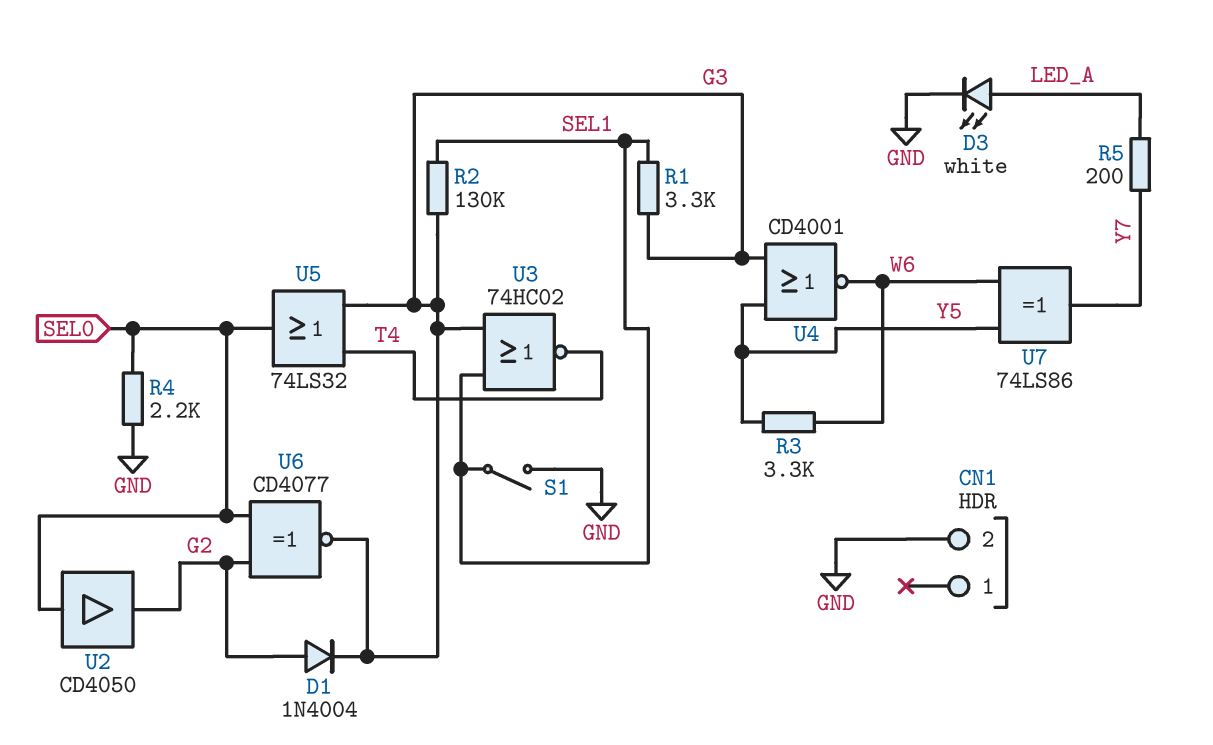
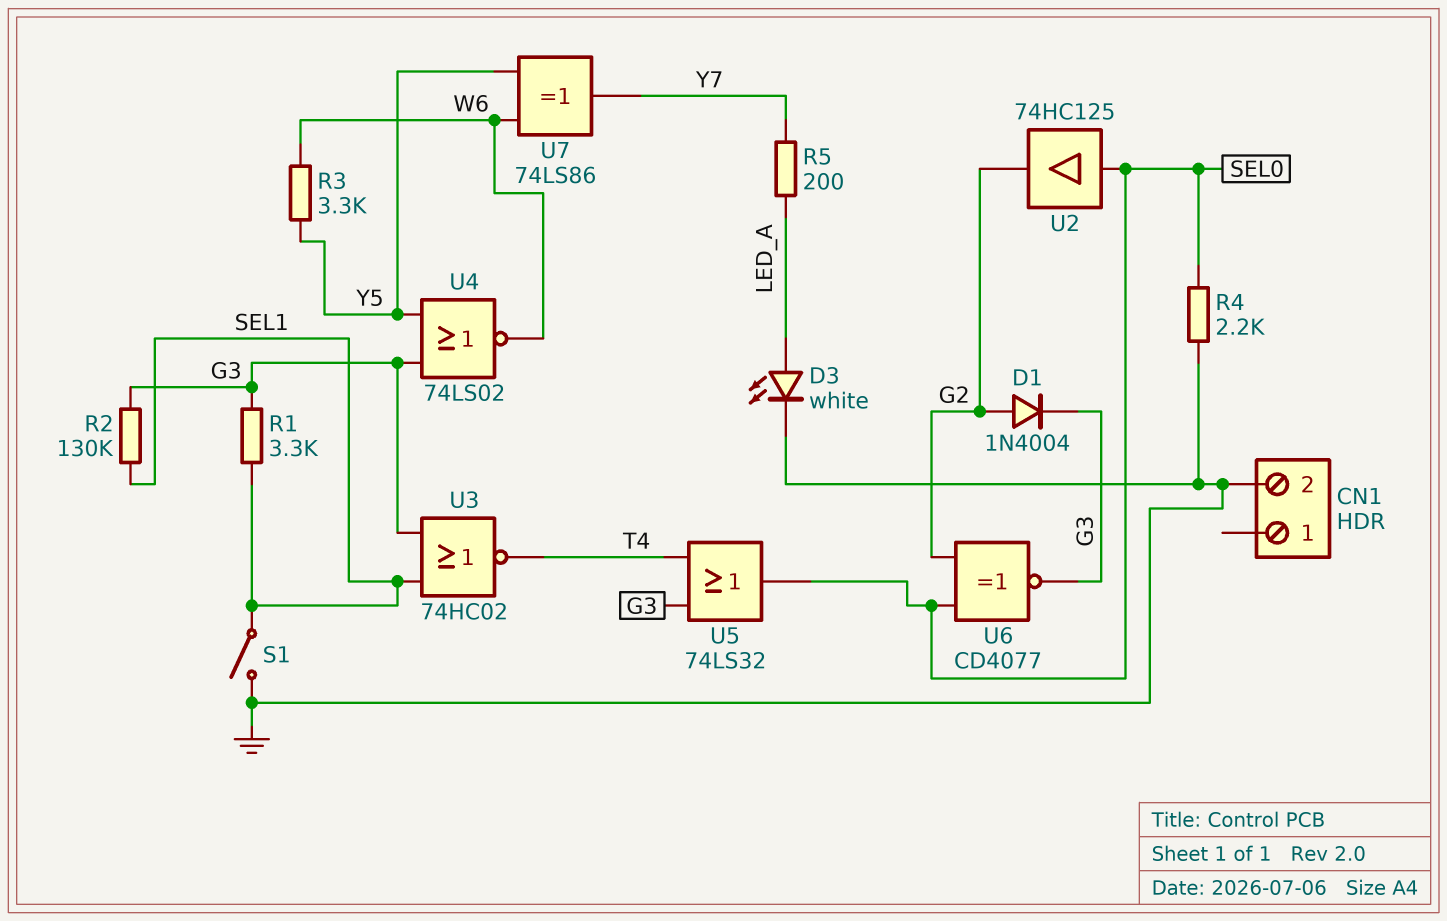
U2: buffer CD4050 (in SEL0, out G2) -> buffer 74HC125 (in SEL0, out G2)
U4: NOR CD4001 (in G3, in Y5, out W6) -> NOR 74LS02 (in G3, in Y5, out W6)

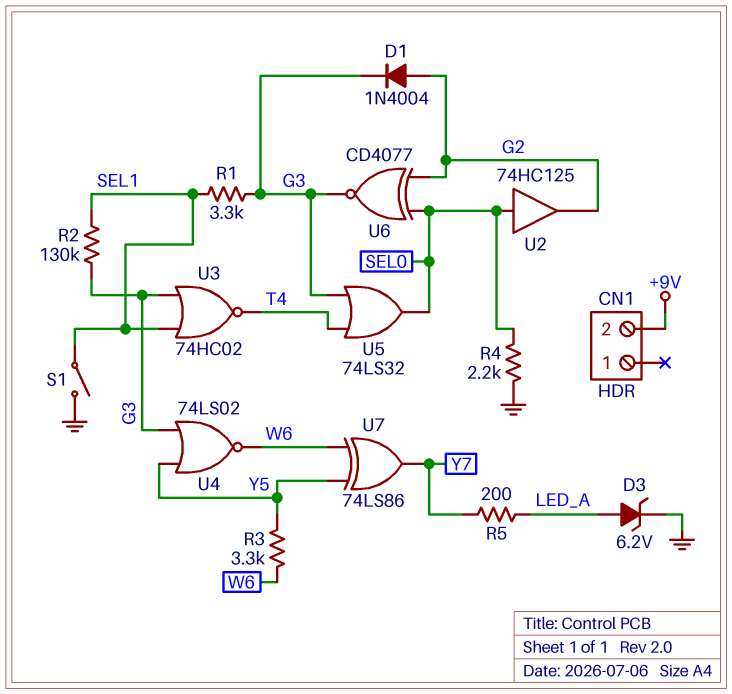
CN1 pin 2: GND -> +9V
D3: LED white (A LED_A, K GND) -> zener 6.2V (A LED_A, K GND)

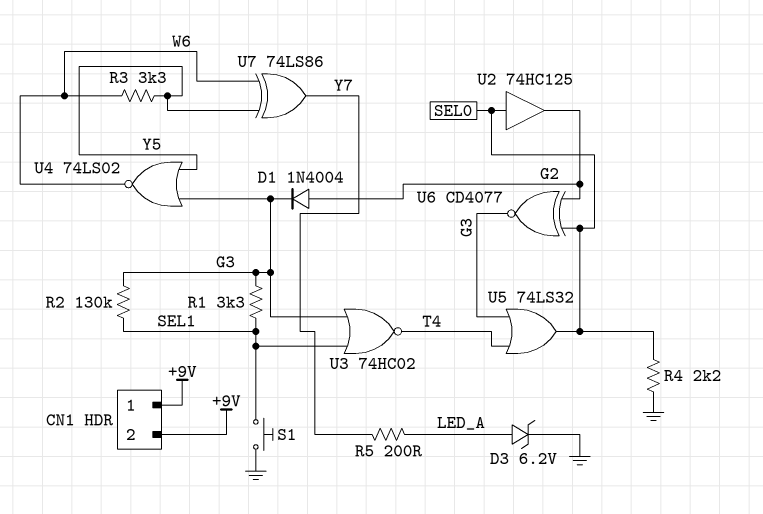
CN1 pin 1: none -> +9V
S1: switch (GND, SEL1) -> button (GND, SEL1)

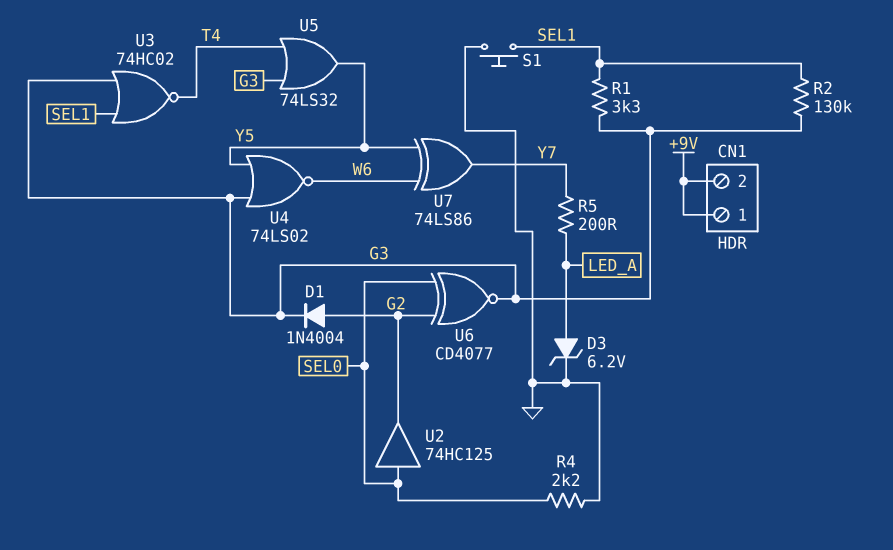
R3: 3.3k (W6, Y5) -> none
U5: OR 74LS32 (in G3, in T4, out SEL0) -> OR 74LS32 (in G3, in T4, out Y5)

